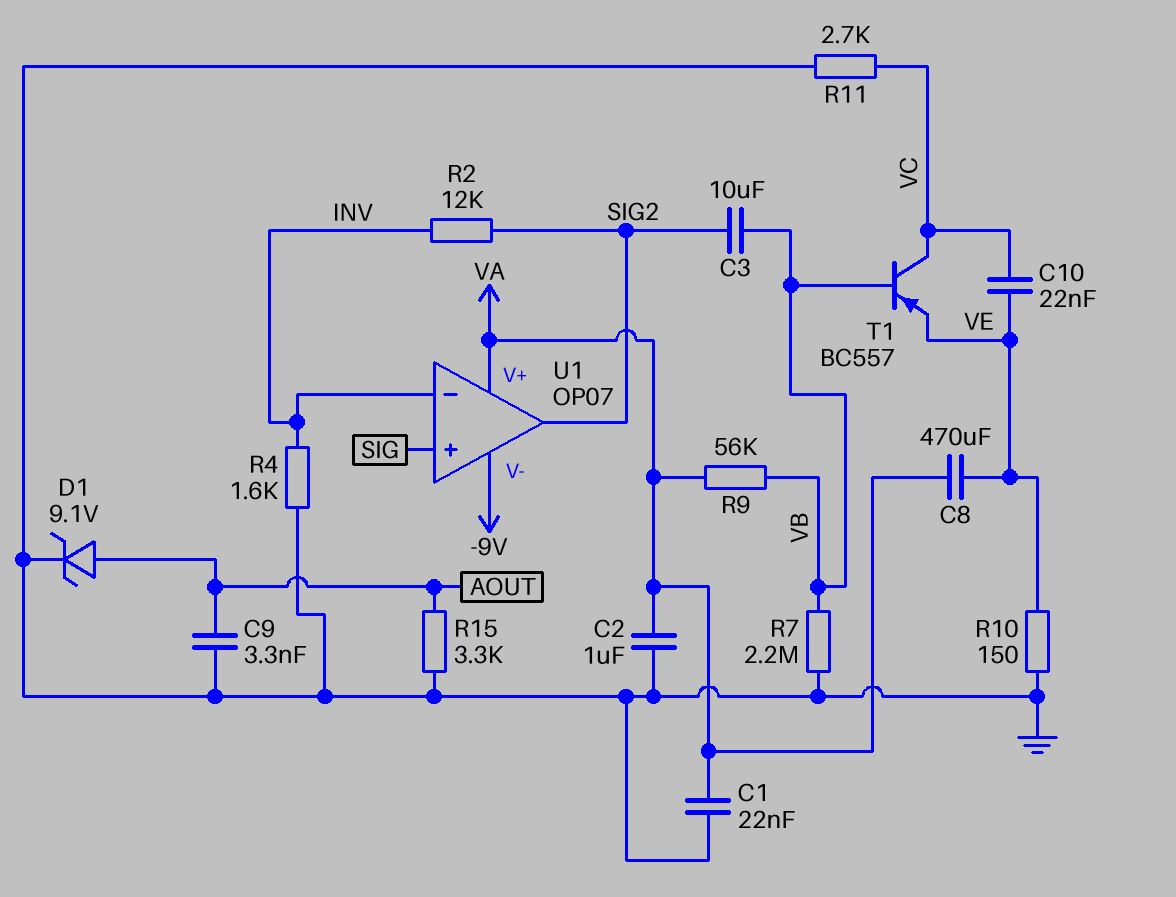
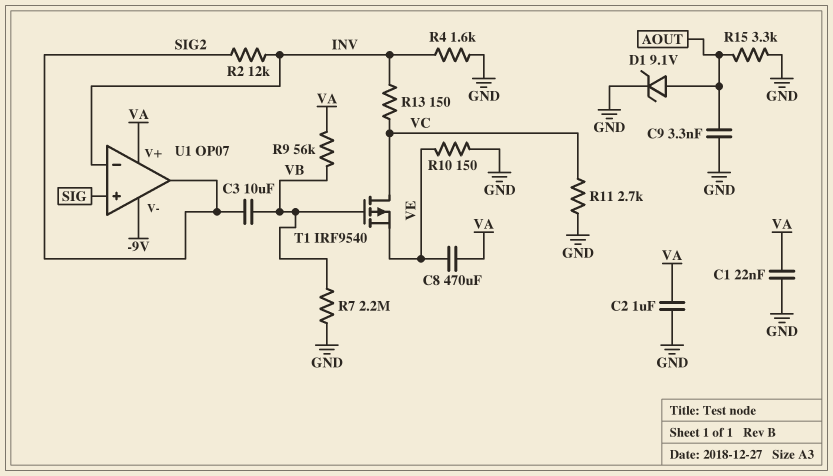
C10: 22nF (VC, VE) -> none
R13: none -> 150 (INV, VC)
T1: PNP BC557 (B VB, C VC, E VE) -> PMOS IRF9540 (G VB, D VC, S VE)

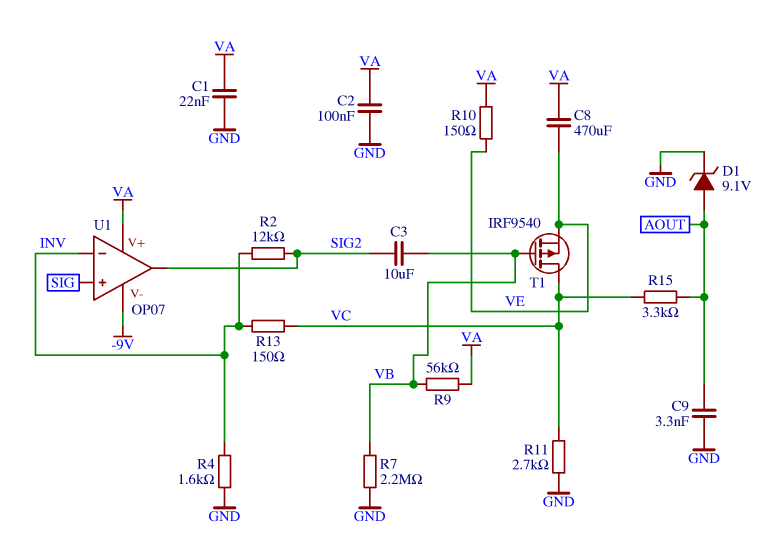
C2: 1uF (GND, VA) -> 100nF (GND, VA)
R10: 150 (GND, VE) -> 150 (VA, VE)
R15: 3.3k (AOUT, GND) -> 3.3k (AOUT, VC)

